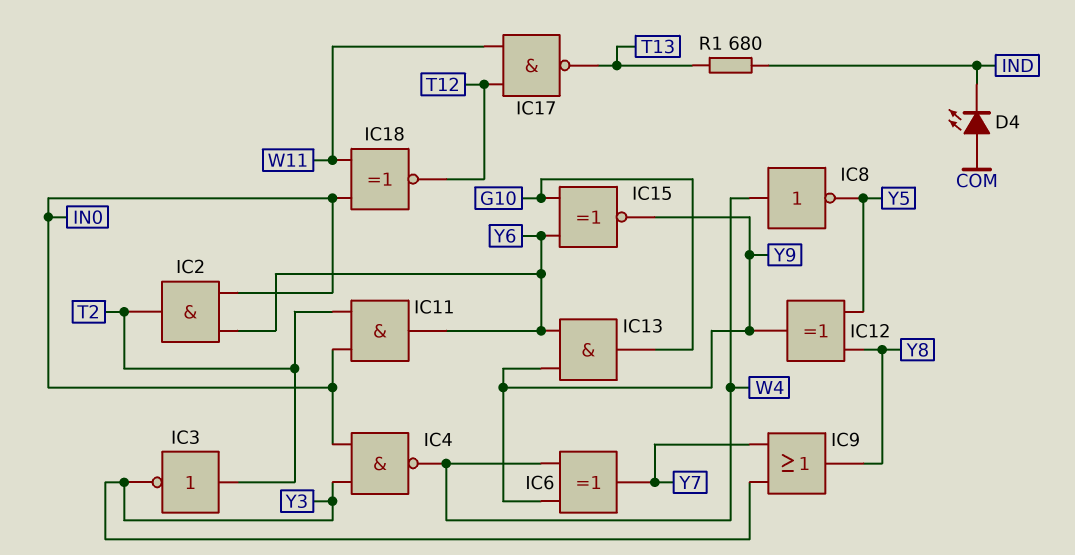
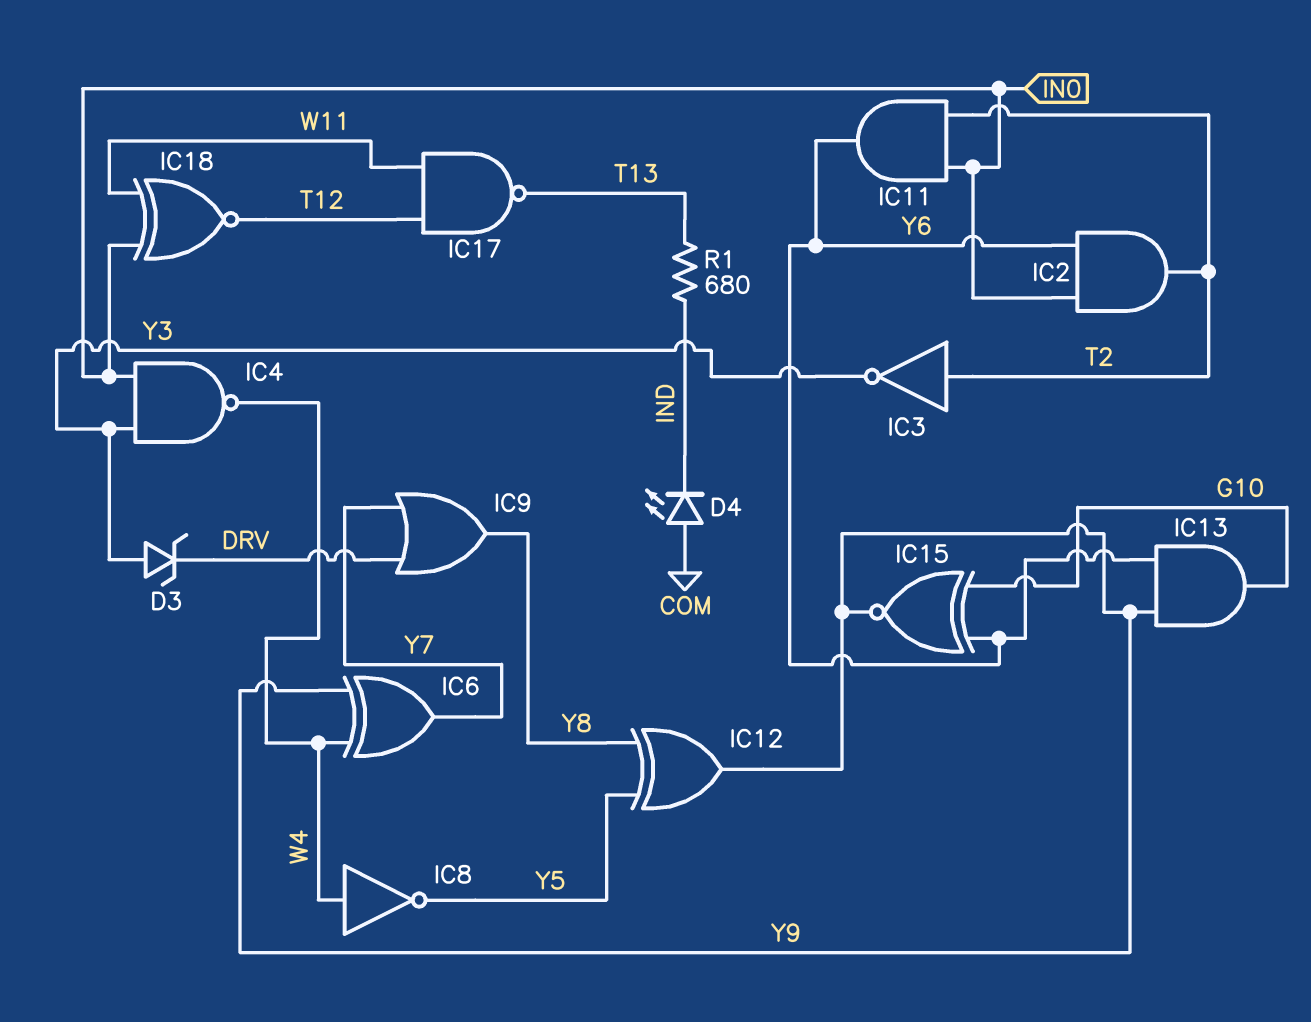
D3: none -> zener (A Y3, K DRV)
IC9: OR (in Y3, in Y7, out Y8) -> OR (in DRV, in Y7, out Y8)

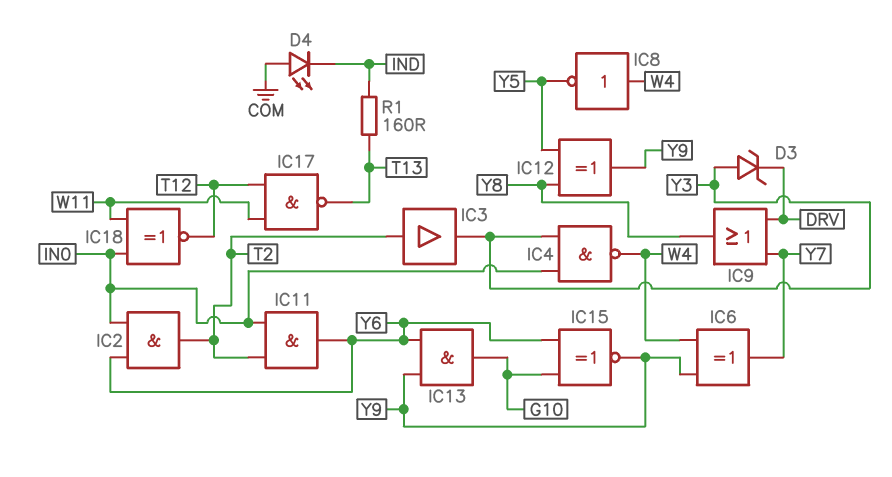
IC3: NOT (in T2, out Y3) -> buffer (in T2, out Y3)
R1: 680 (IND, T13) -> 160 (IND, T13)

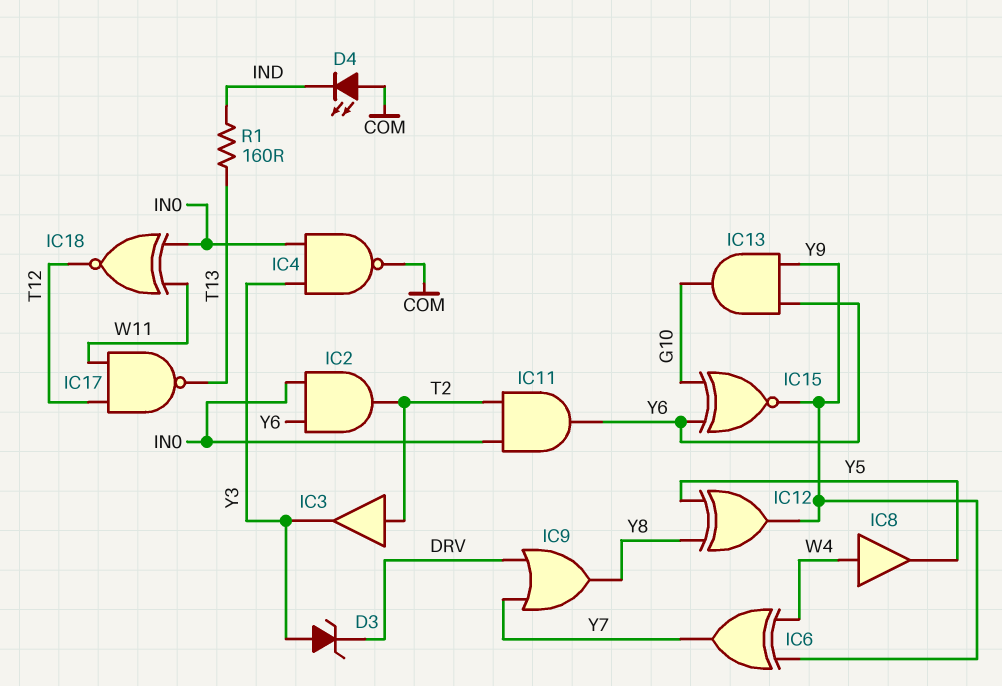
IC4: NAND (in IN0, in Y3, out W4) -> NAND (in IN0, in Y3, out COM)
IC8: NOT (in W4, out Y5) -> buffer (in W4, out Y5)

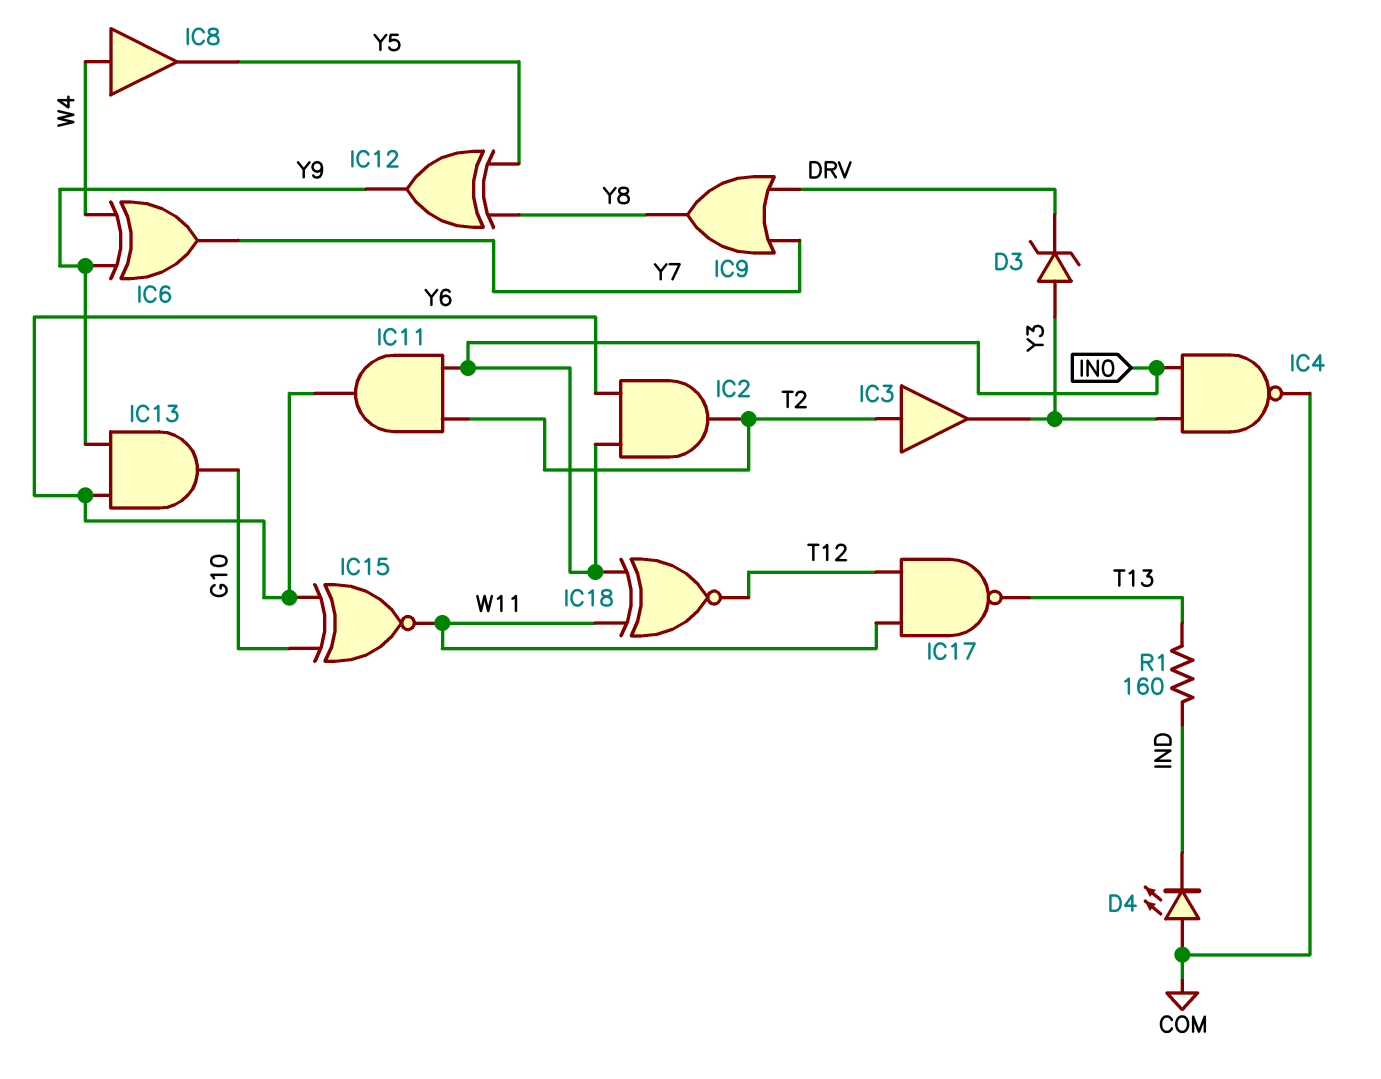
IC15: XNOR (in G10, in Y6, out Y9) -> XNOR (in G10, in Y6, out W11)

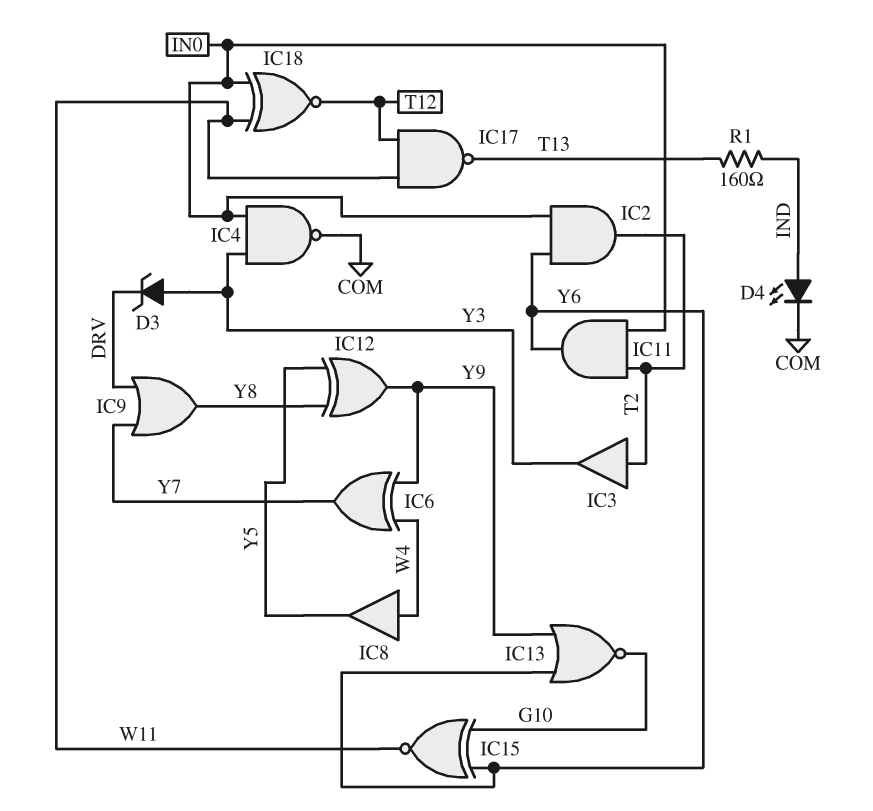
D4: LED (A COM, K IND) -> LED (A IND, K COM)
IC13: AND (in Y6, in Y9, out G10) -> NOR (in Y6, in Y9, out G10)

